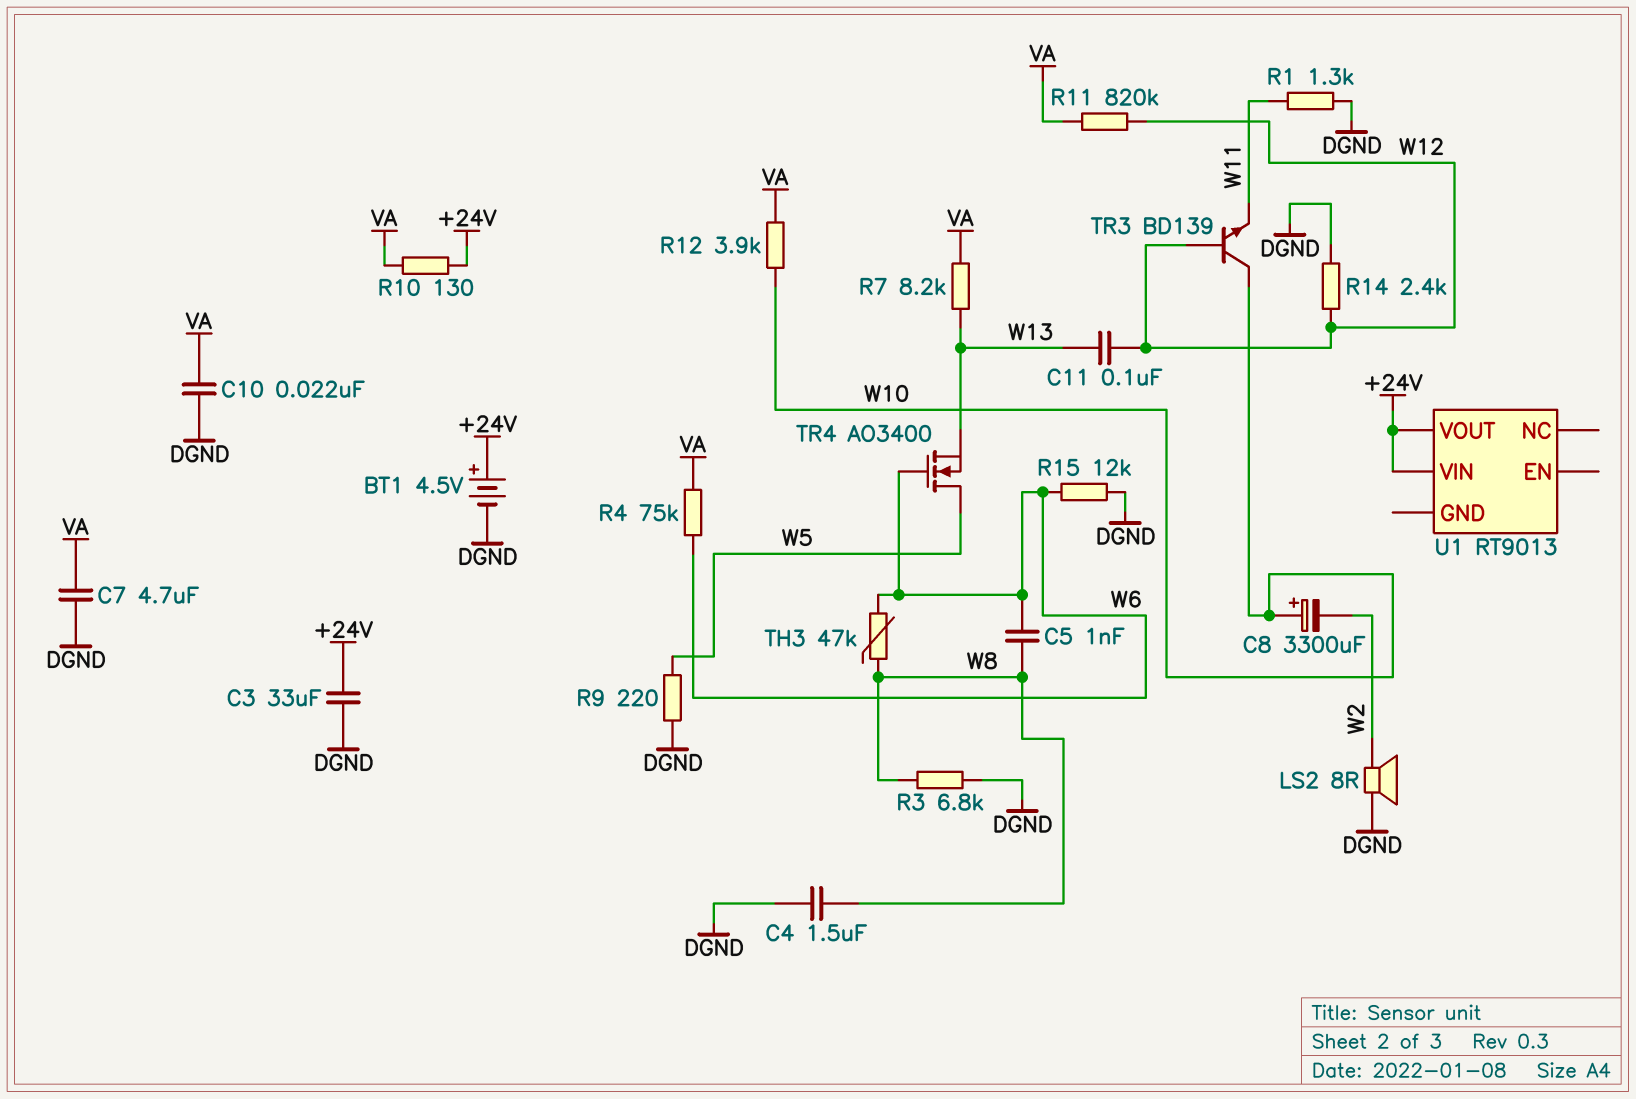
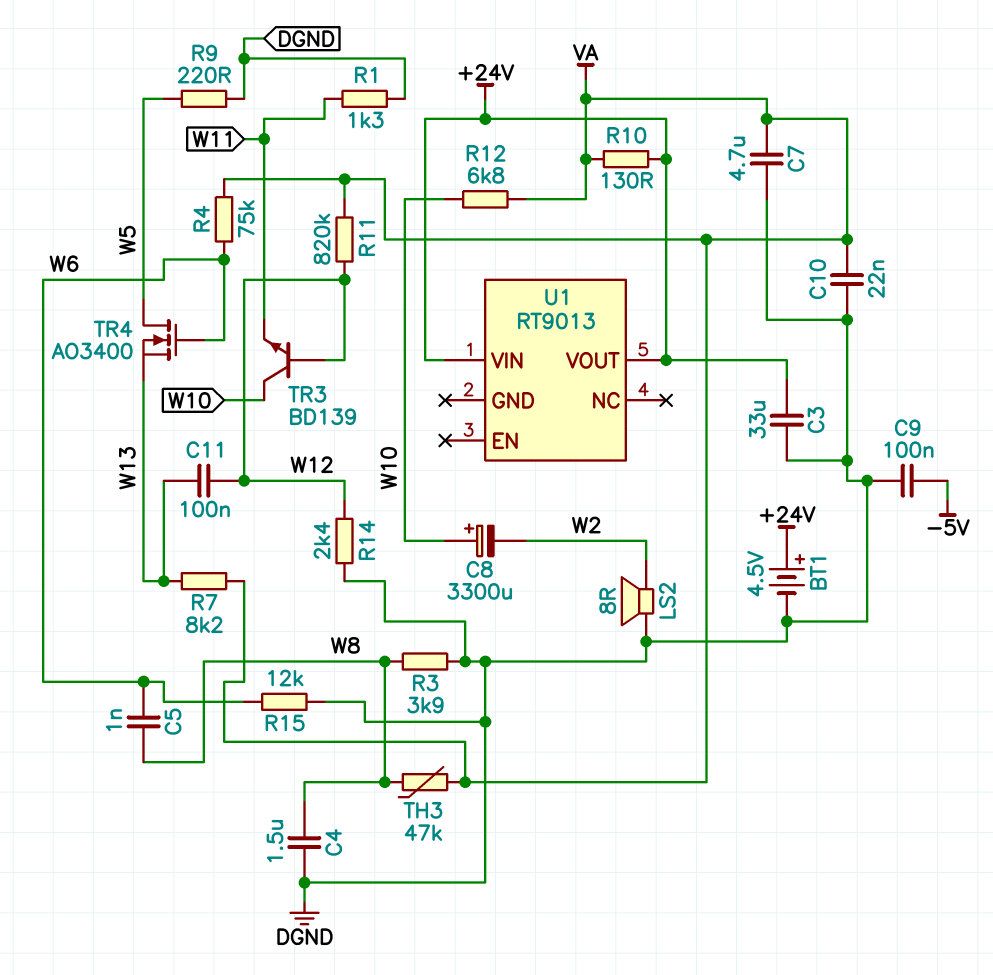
C9: none -> 100nF (-5V, DGND)
R3: 6.8k (DGND, W8) -> 3.9k (DGND, W8)
R12: 3.9k (VA, W10) -> 6.8k (VA, W10)
TH3: 47k (W6, W8) -> 47k (VA, W8)

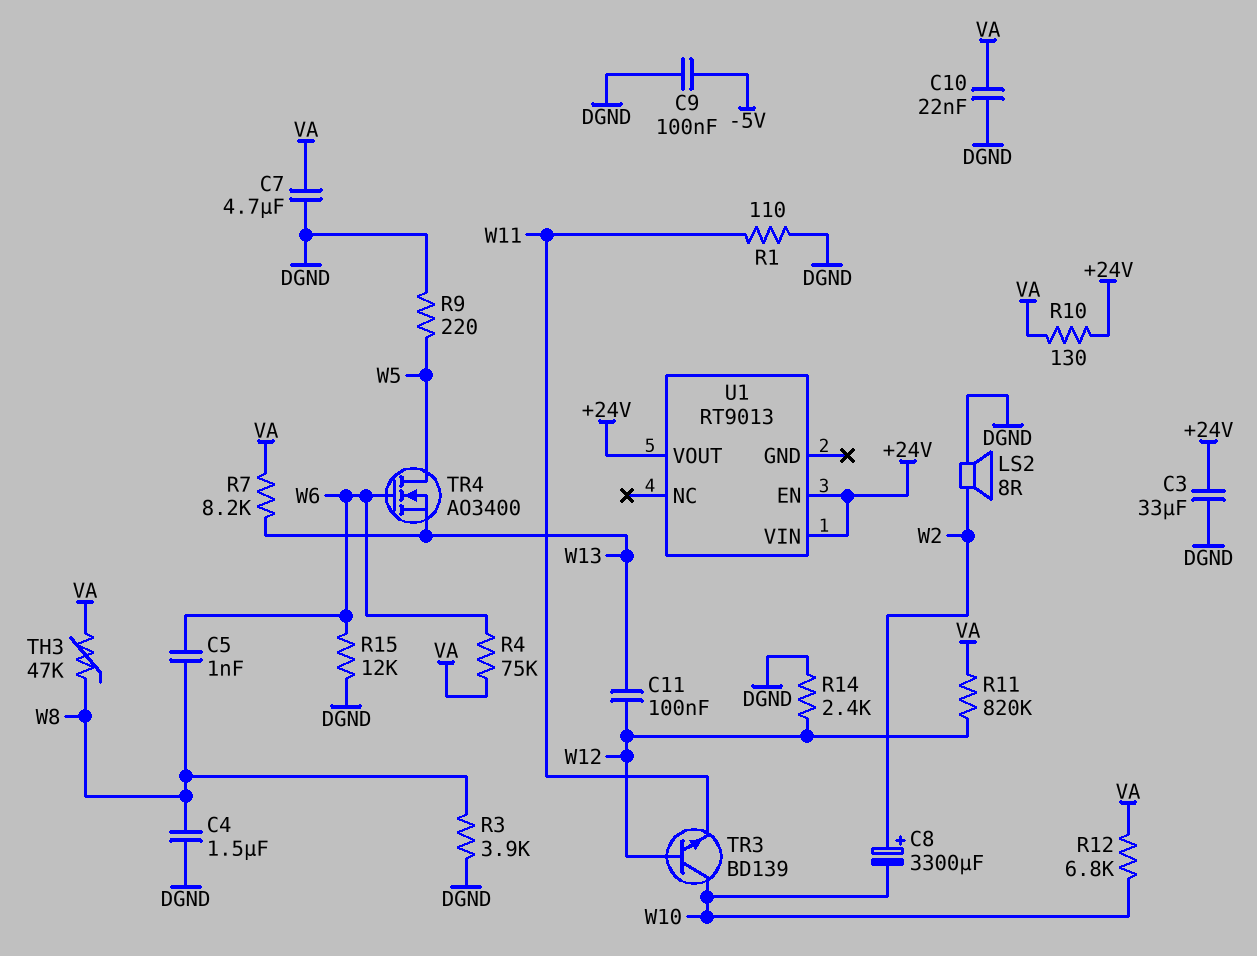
BT1: 4.5V (plus +24V, minus DGND) -> none
C8: 3300uF (plus W10, minus W2) -> 3300uF (plus W2, minus W10)
R1: 1.3k (DGND, W11) -> 110 (DGND, W11)
U1 pin EN: none -> +24V

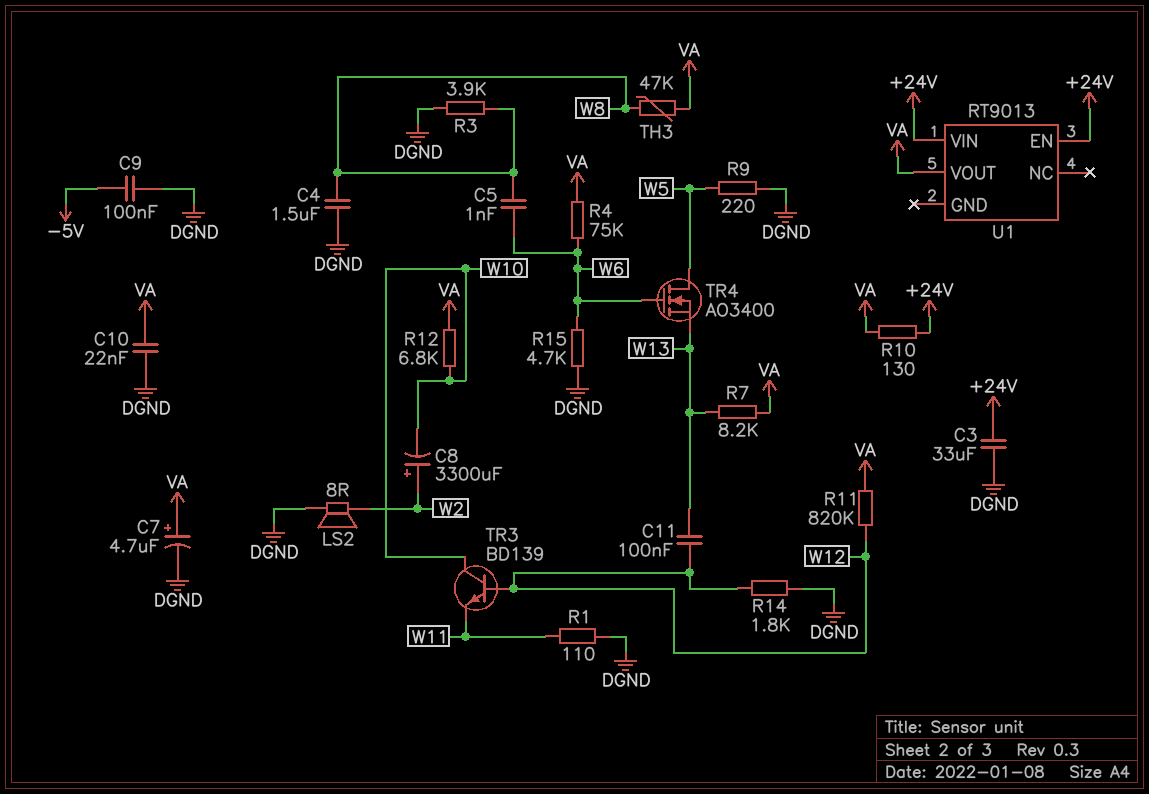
C7: 4.7uF (DGND, VA) -> 4.7uF (plus VA, minus DGND)
R14: 2.4k (DGND, W12) -> 1.8k (DGND, W12)
R15: 12k (DGND, W6) -> 4.7k (DGND, W6)
U1 pin VOUT: +24V -> VA

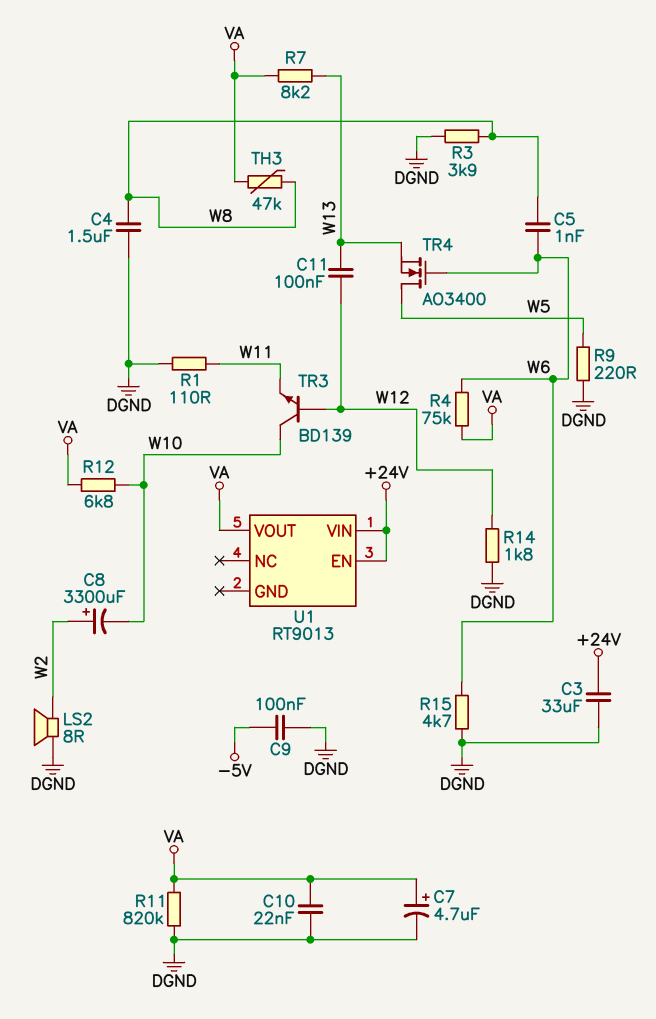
R10: 130 (+24V, VA) -> none
R11: 820k (VA, W12) -> 820k (DGND, VA)

